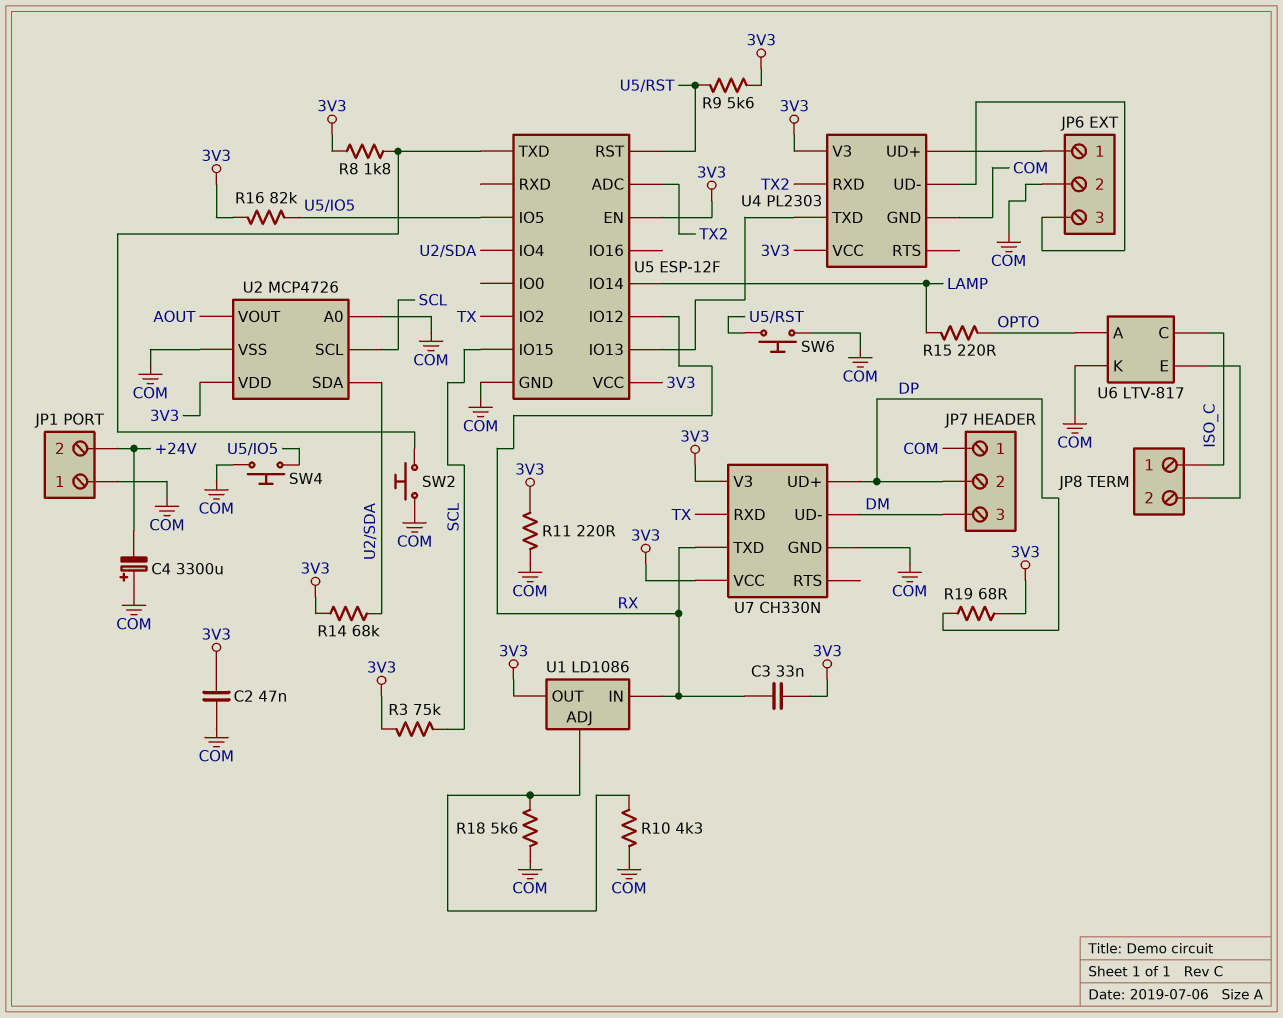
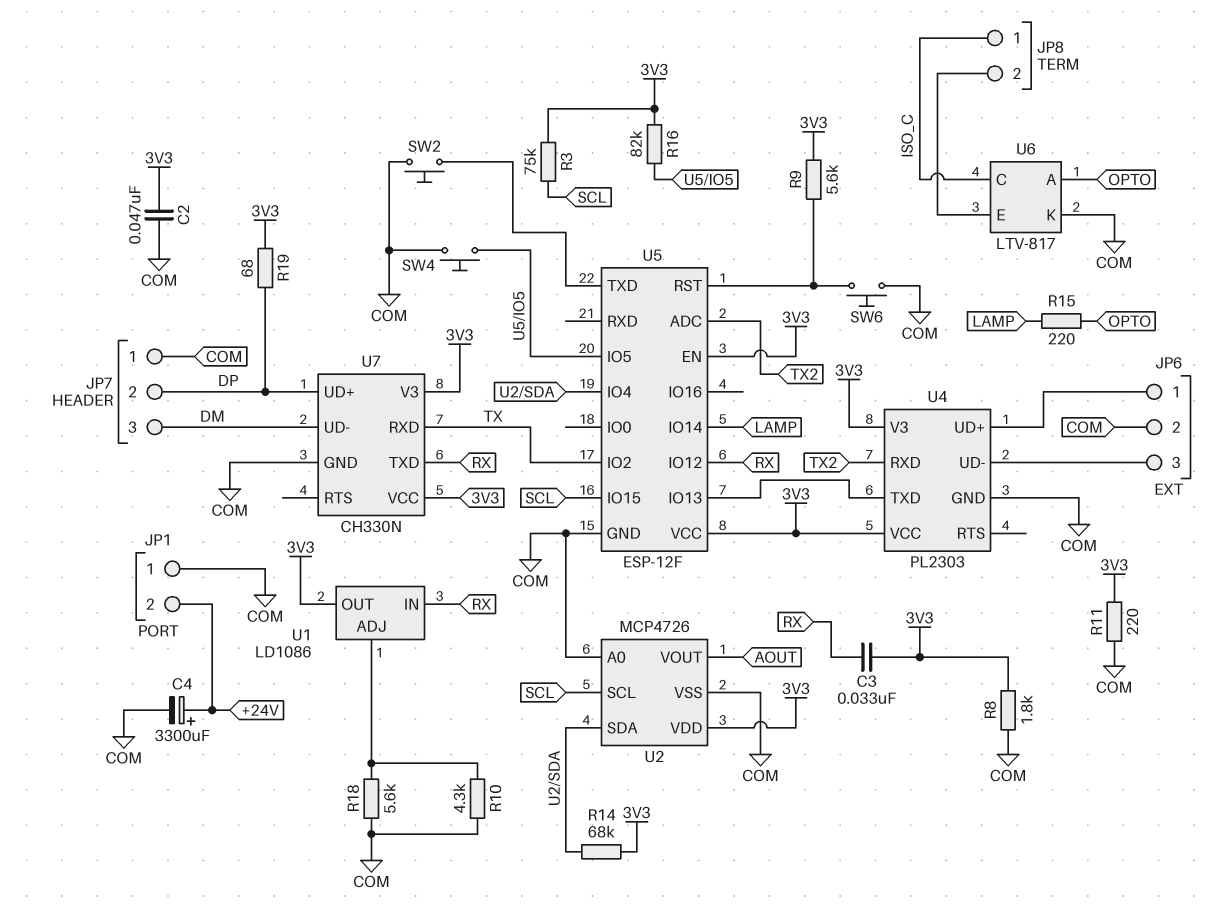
C4: 3300uF (plus COM, minus +24V) -> 3300uF (plus +24V, minus COM)
R8: 1.8k (3V3, U5/TXD) -> 1.8k (3V3, COM)

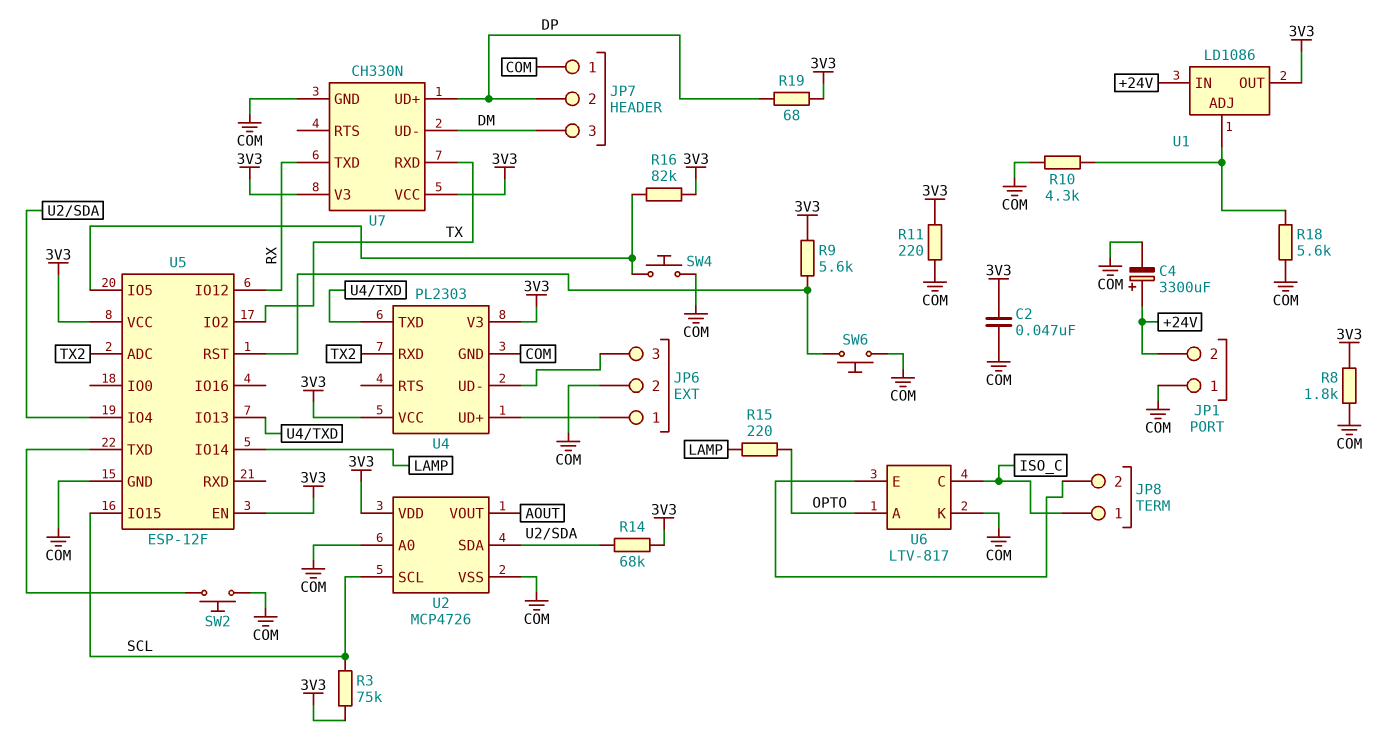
C3: 33nF (3V3, RX) -> none
U1 pin IN: RX -> +24V

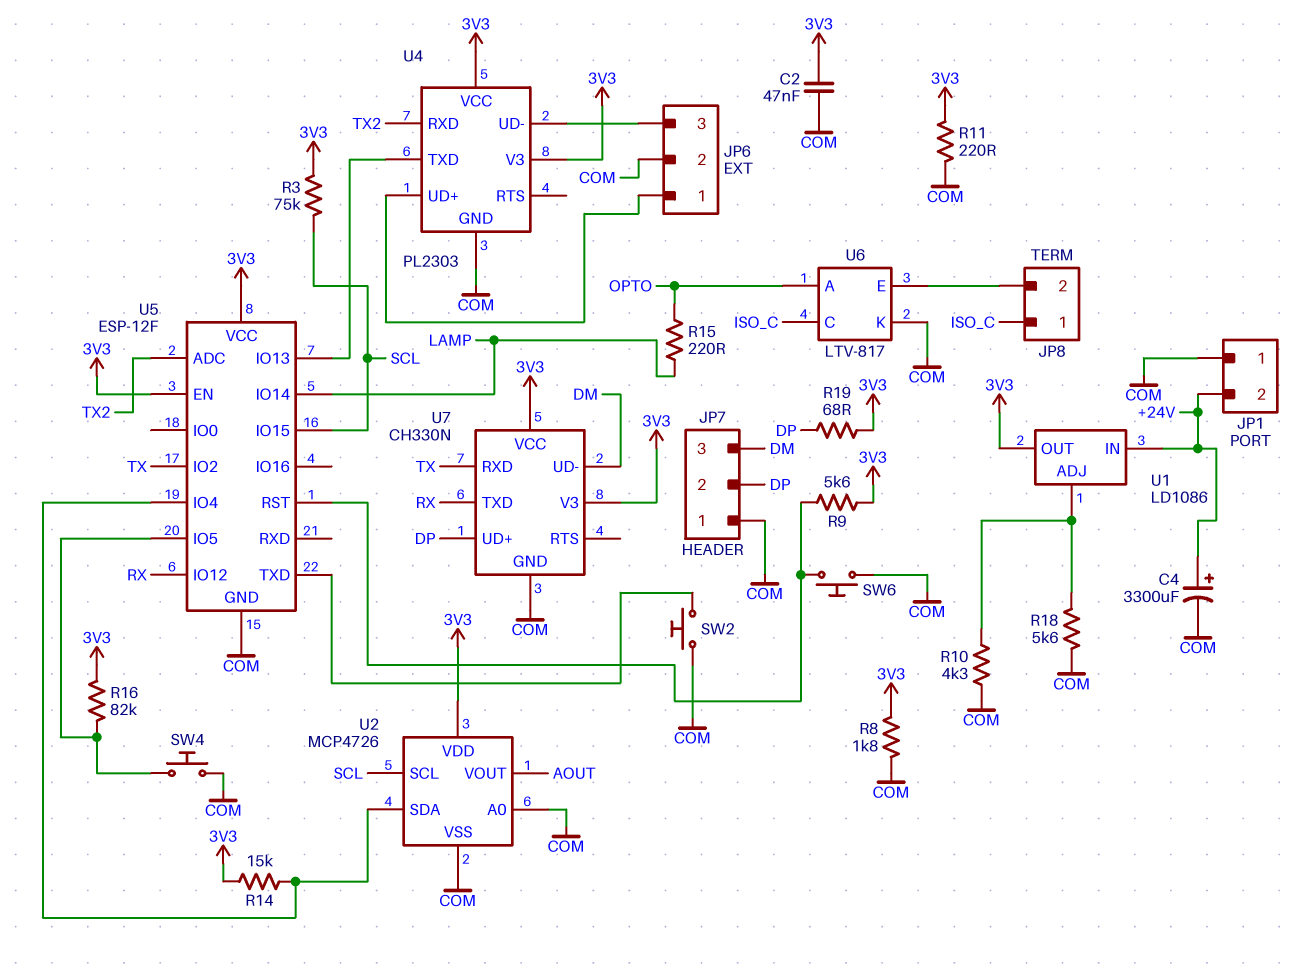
R14: 68k (3V3, U2/SDA) -> 15k (3V3, U2/SDA)

